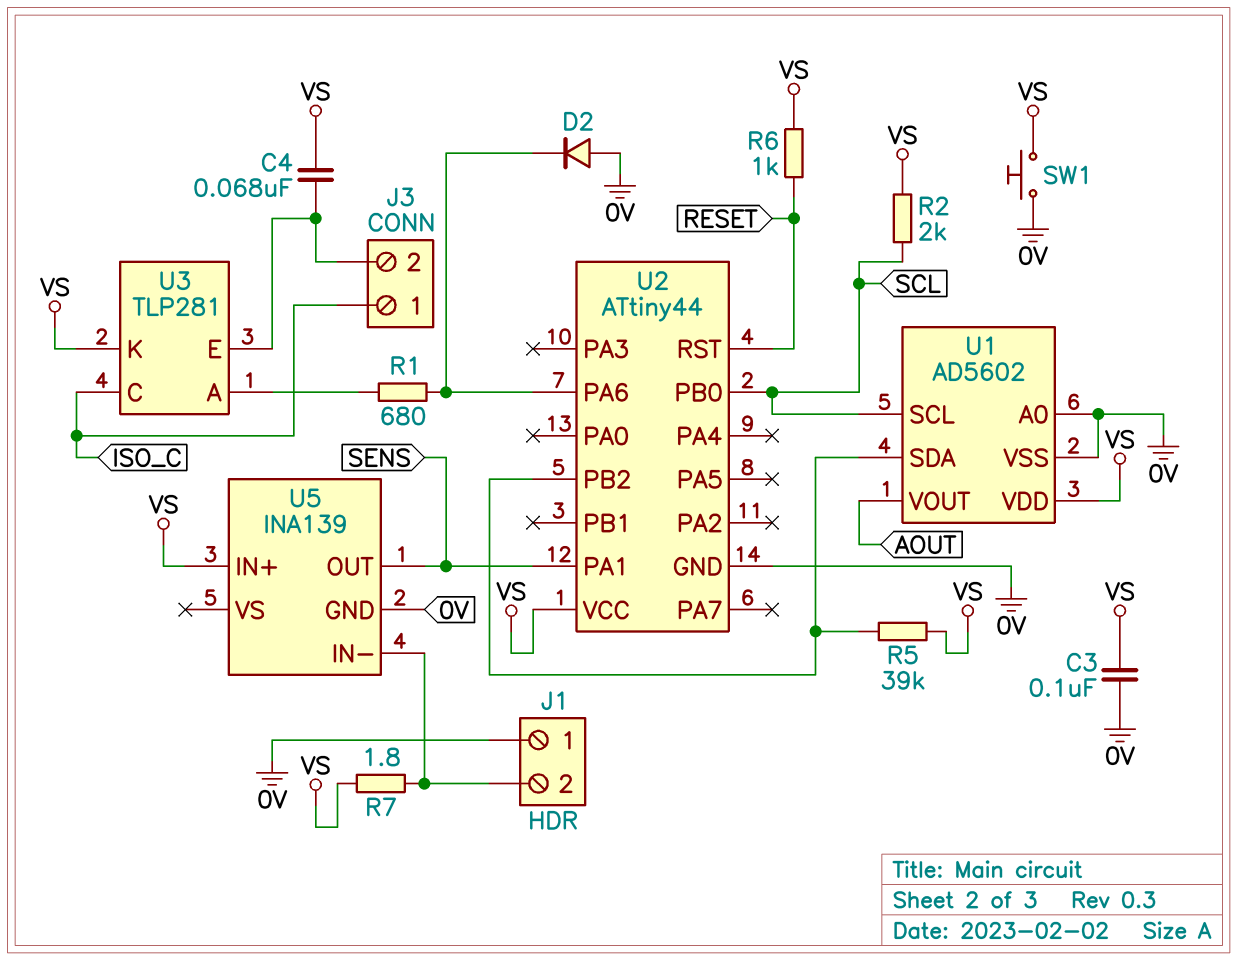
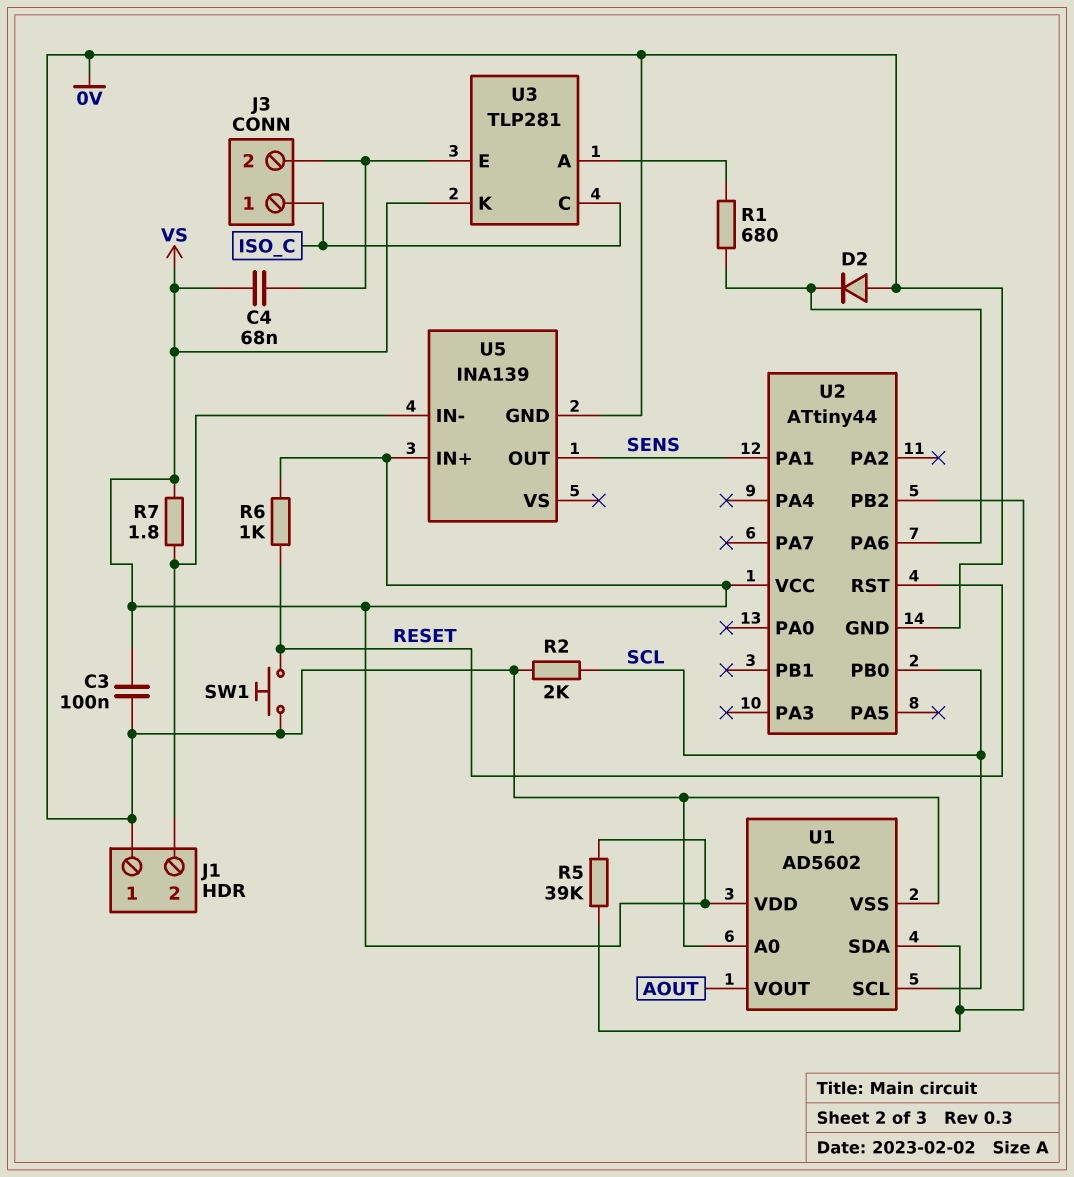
R2: 2k (SCL, VS) -> 2k (0V, SCL)
SW1: button (0V, VS) -> button (0V, RESET)

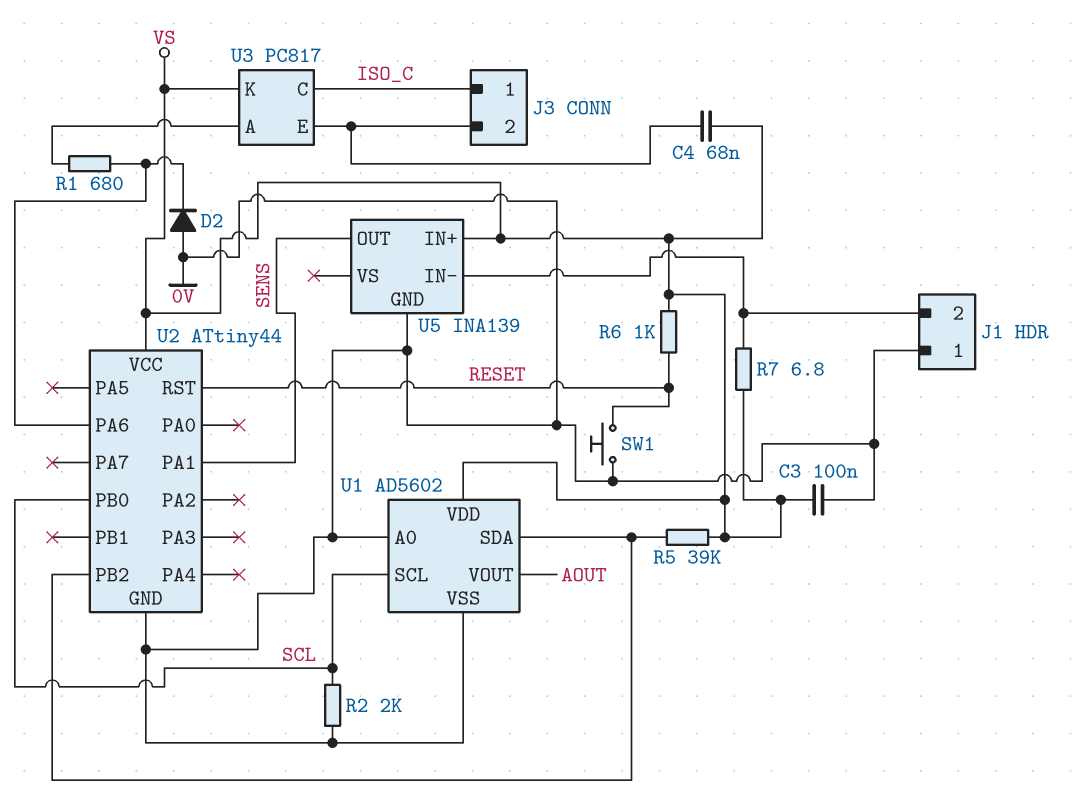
R7: 1.8 (J1/2, VS) -> 6.8 (J1/2, VS)
U3: TLP281 -> PC817

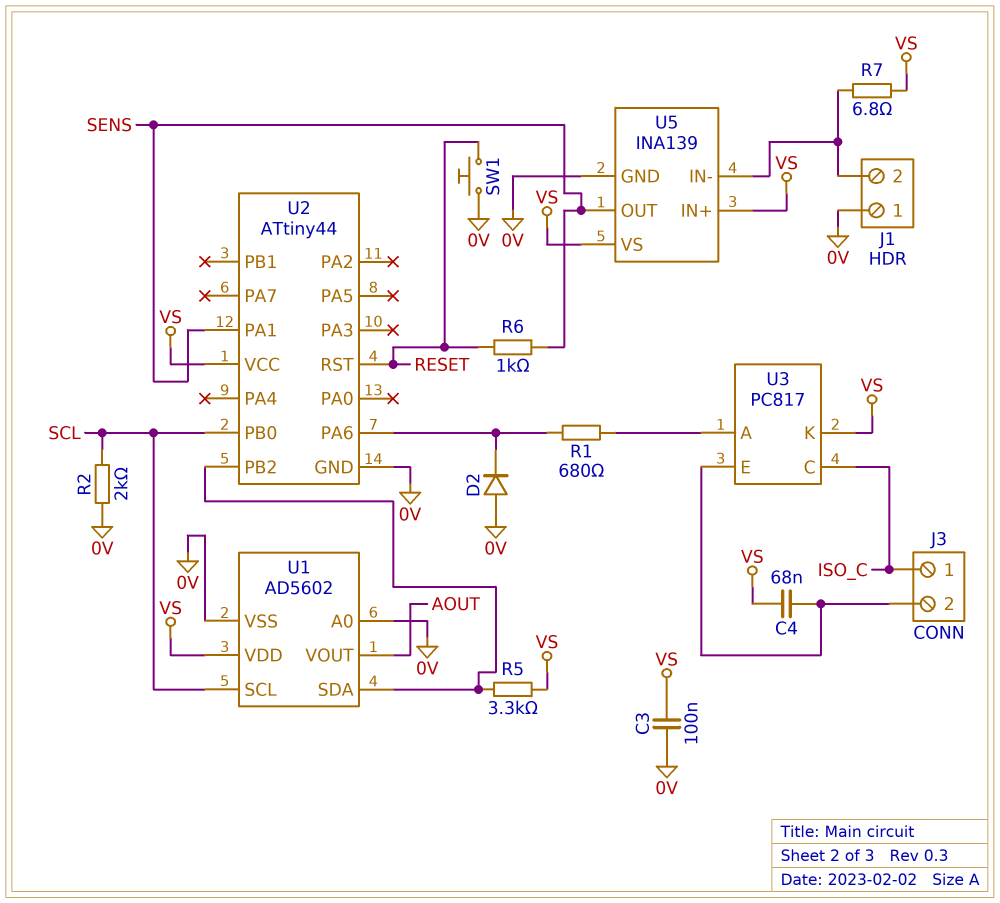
R5: 39k (U1/SDA, VS) -> 3.3k (U1/SDA, VS)
R6: 1k (RESET, VS) -> 1k (RESET, SENS)
U5 pin VS: none -> VS

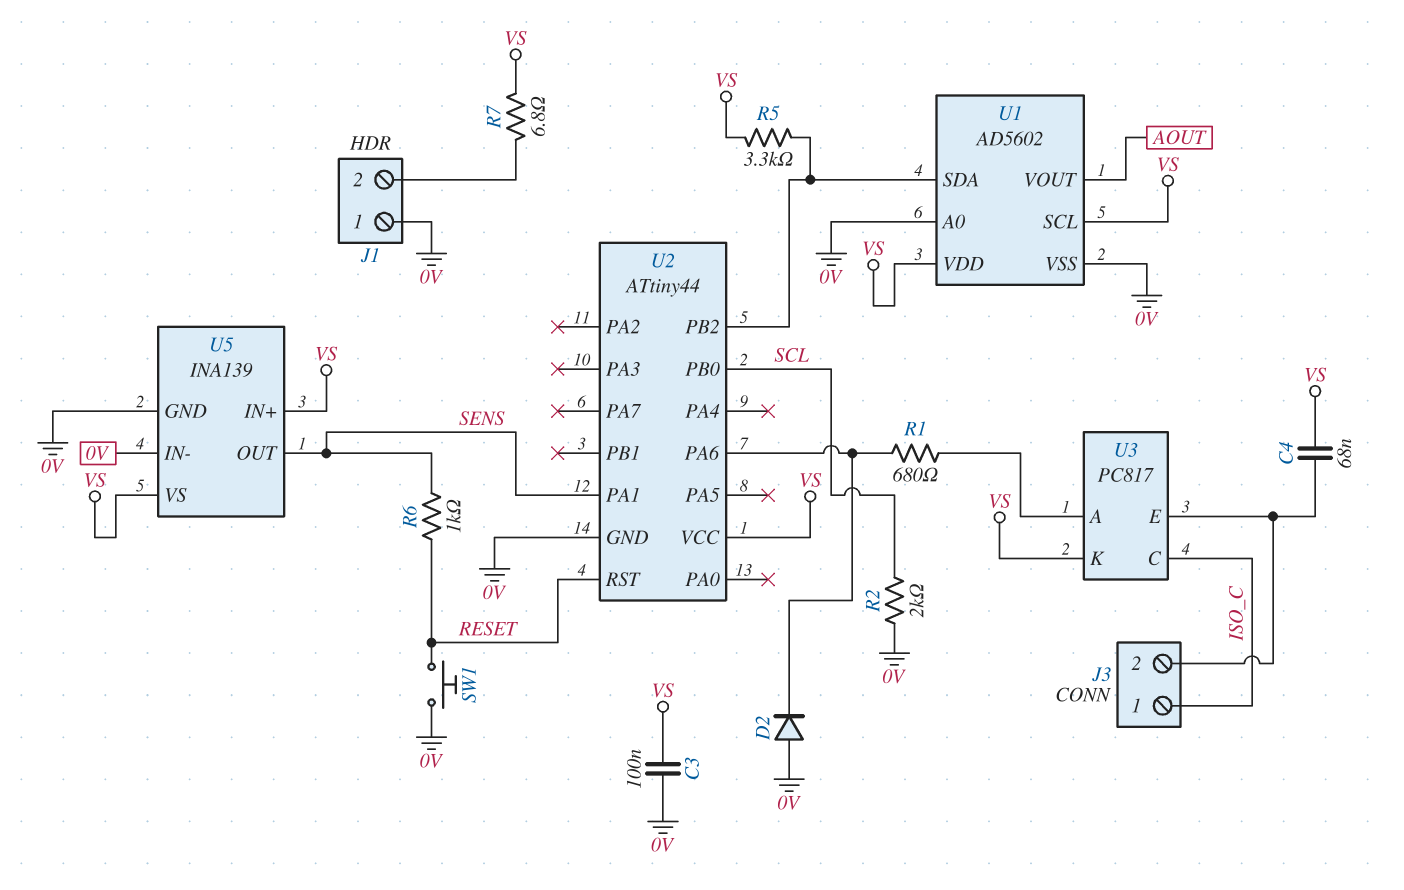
U1 pin SCL: SCL -> VS
U5 pin IN-: J1/2 -> 0V

